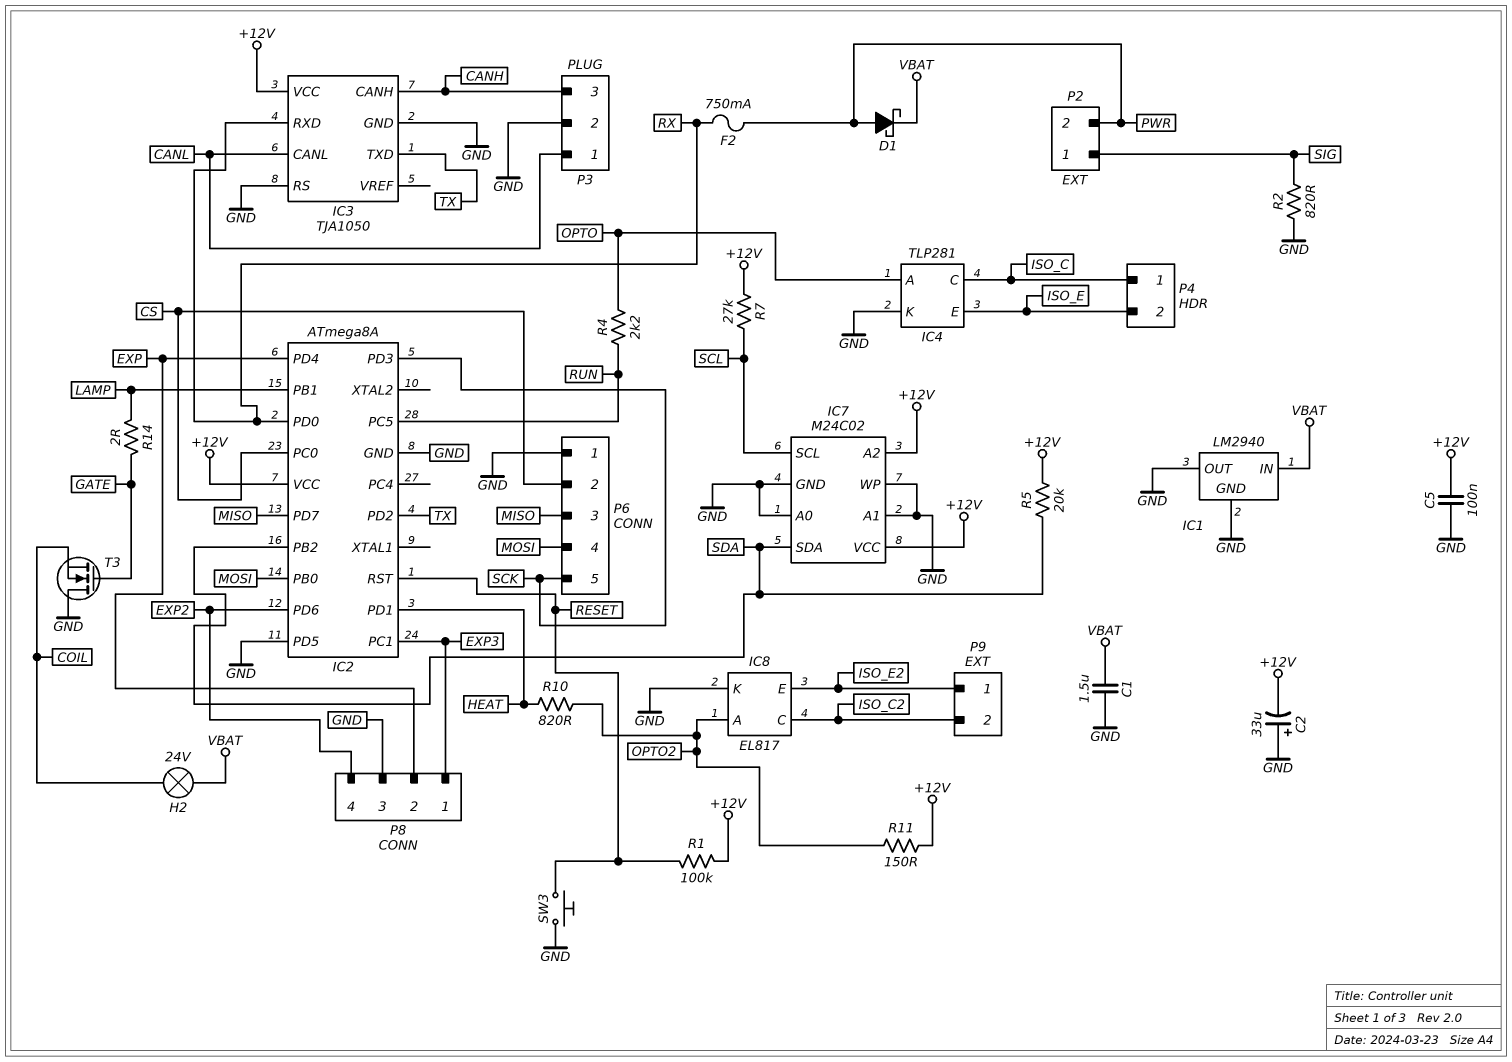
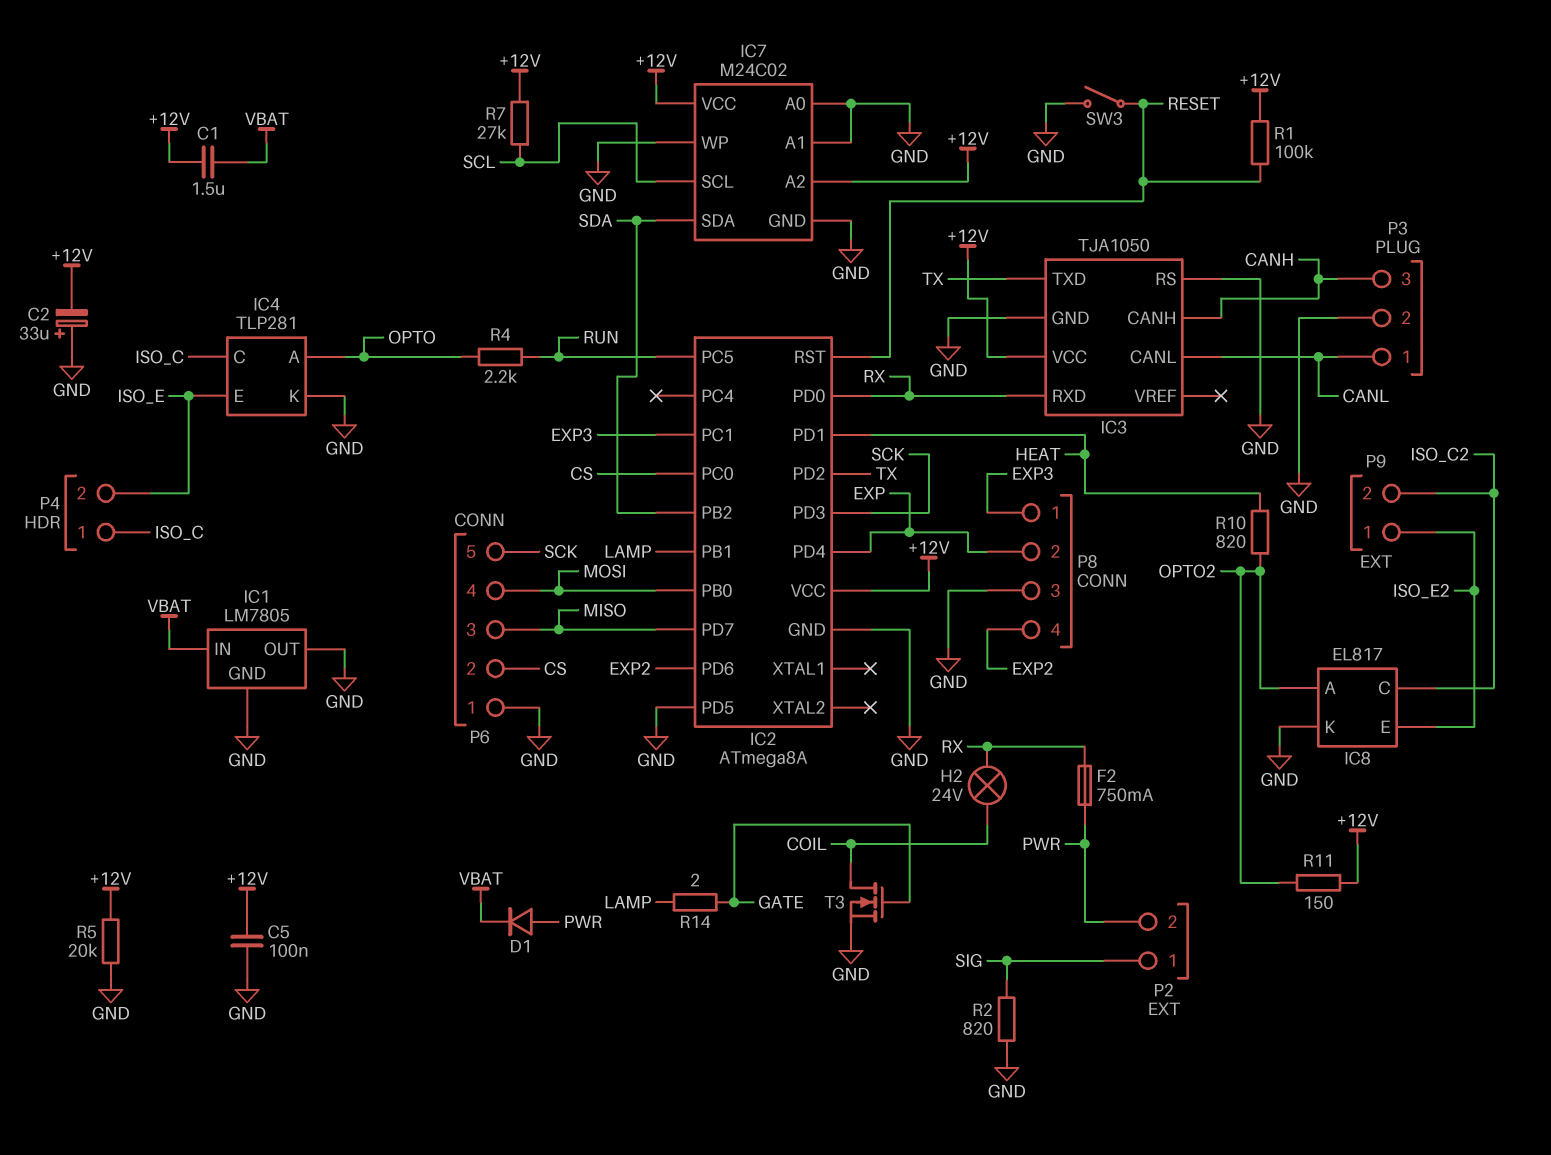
C1: 1.5uF (GND, VBAT) -> 1.5uF (+12V, VBAT)
D1: schottky (A PWR, K VBAT) -> diode (A PWR, K VBAT)
H2: lamp 24V (COIL, VBAT) -> lamp 24V (COIL, RX)
IC1: LM2940 -> LM7805
R5: 20k (+12V, SDA) -> 20k (+12V, GND)
SW3: button (GND, RESET) -> switch (GND, RESET)
T3: NMOS (G GATE, D GND, S COIL) -> NMOS (G GATE, D COIL, S GND)

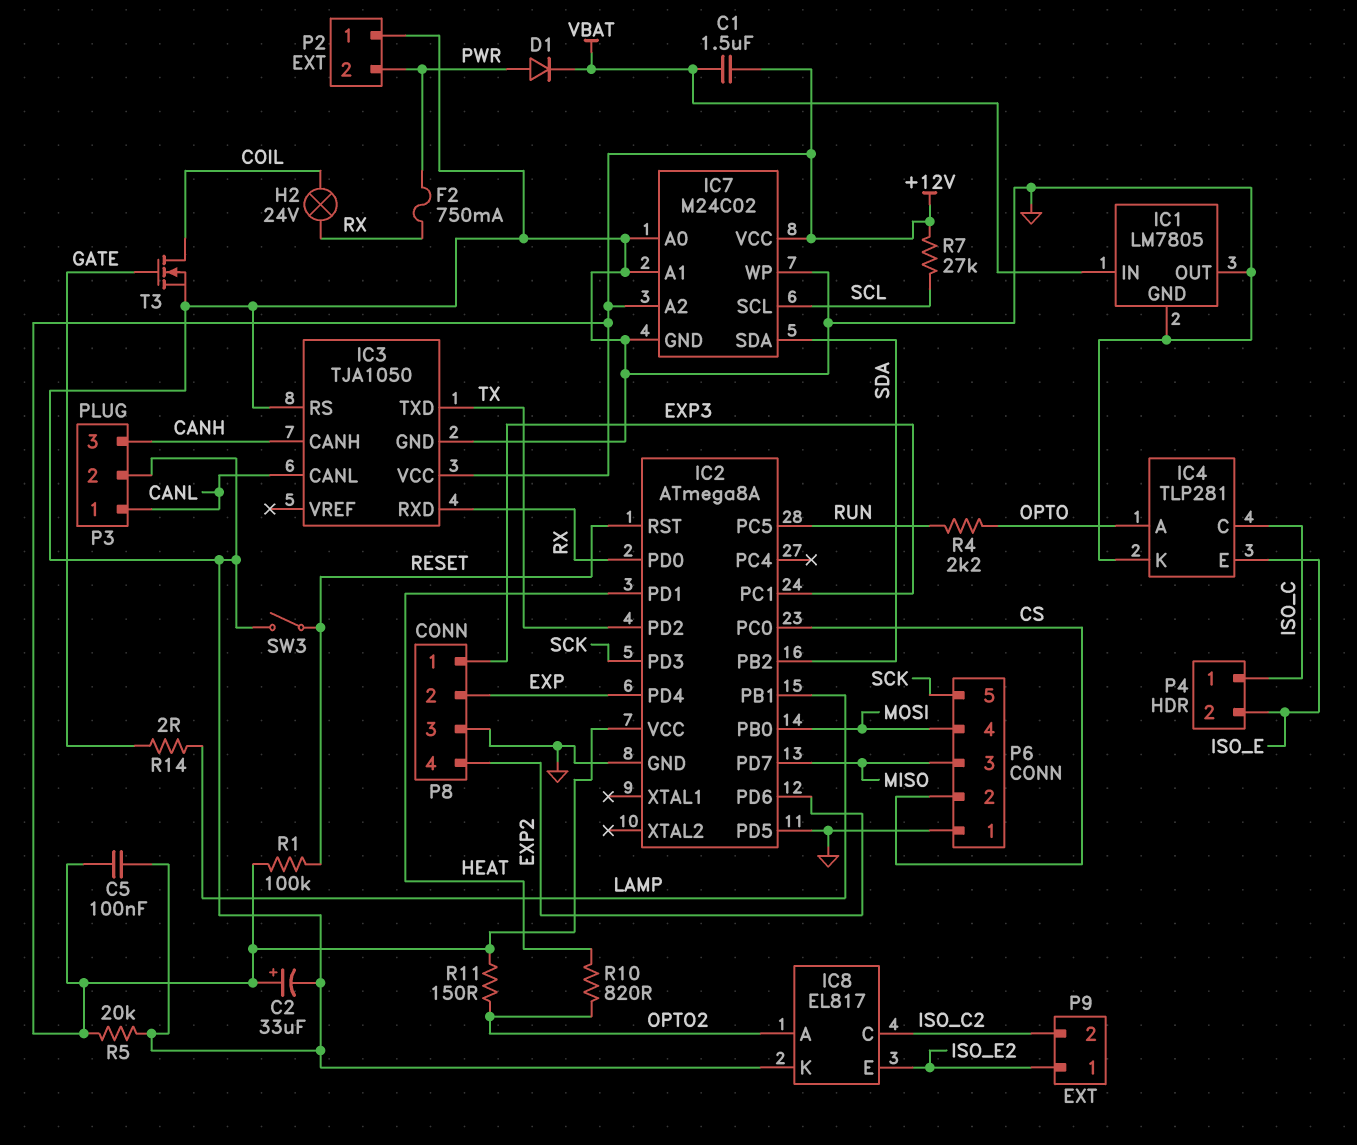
C2: 33uF (plus GND, minus +12V) -> 33uF (plus +12V, minus GND)
P2 pin 1: SIG -> GND
R2: 820 (GND, SIG) -> none

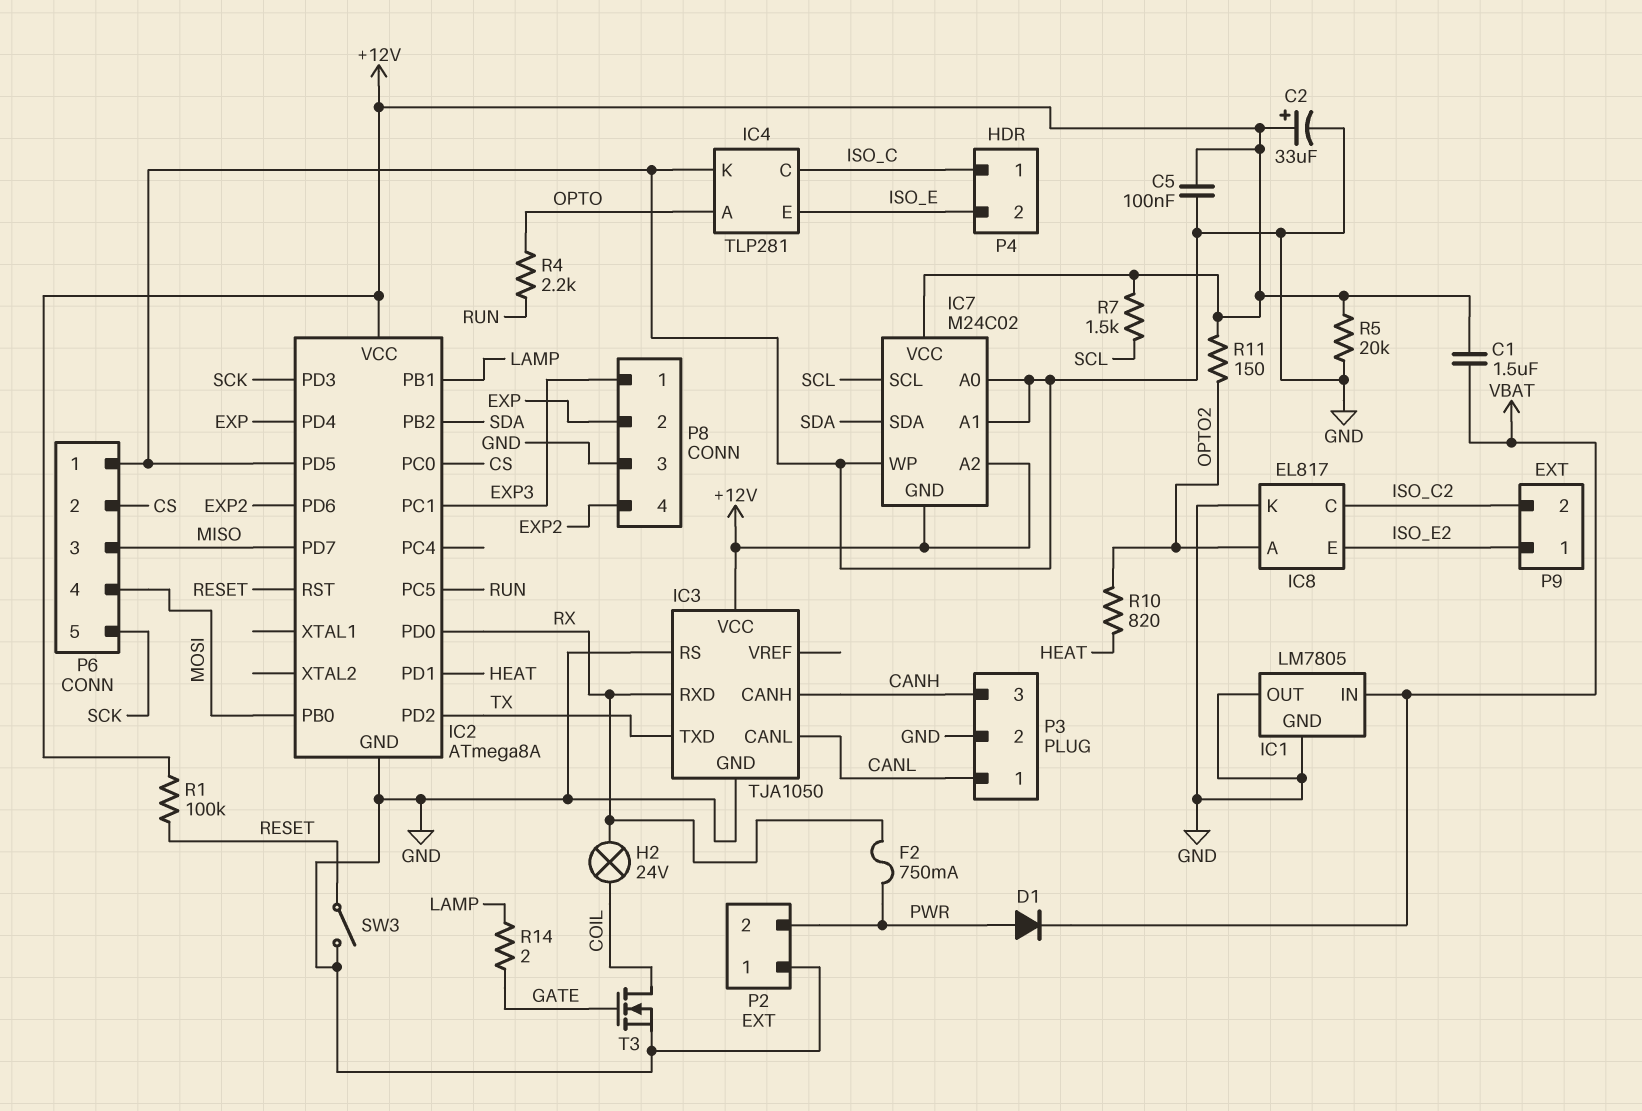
IC7 pin GND: GND -> +12V
R7: 27k (+12V, SCL) -> 1.5k (+12V, SCL)

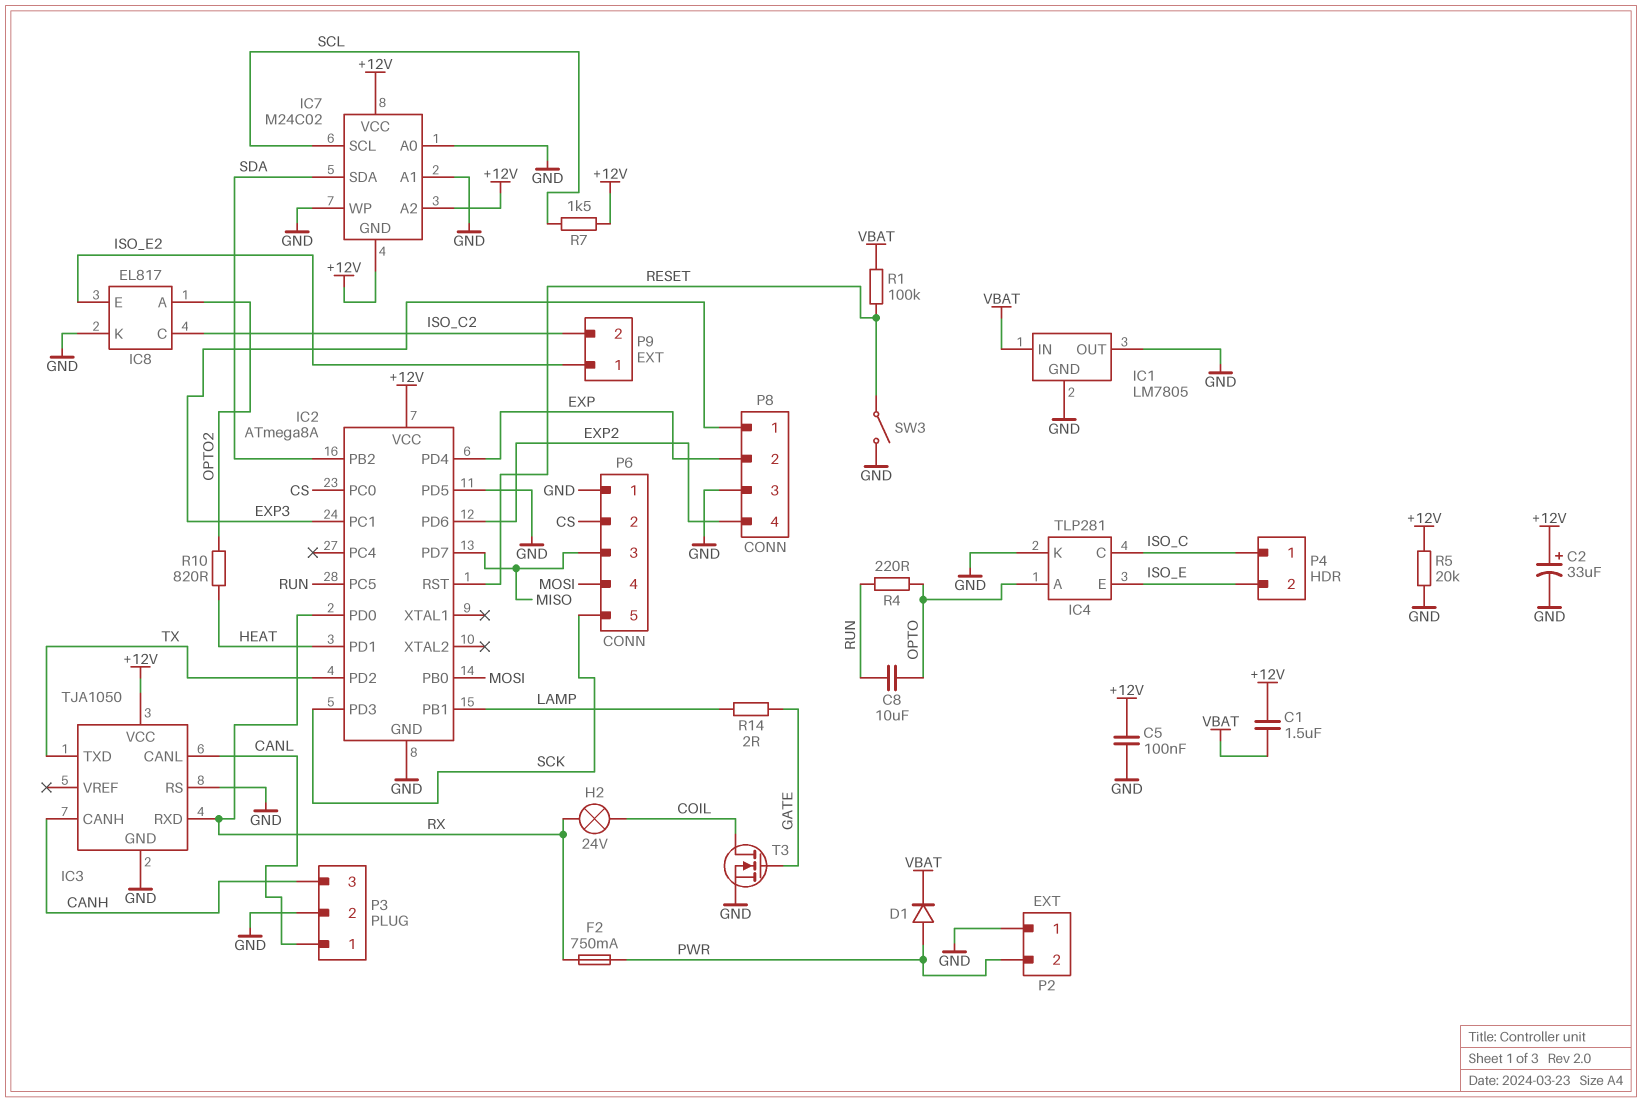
C8: none -> 10uF (OPTO, RUN)
R1: 100k (+12V, RESET) -> 100k (RESET, VBAT)
R4: 2.2k (OPTO, RUN) -> 220 (OPTO, RUN)
R11: 150 (+12V, OPTO2) -> none

